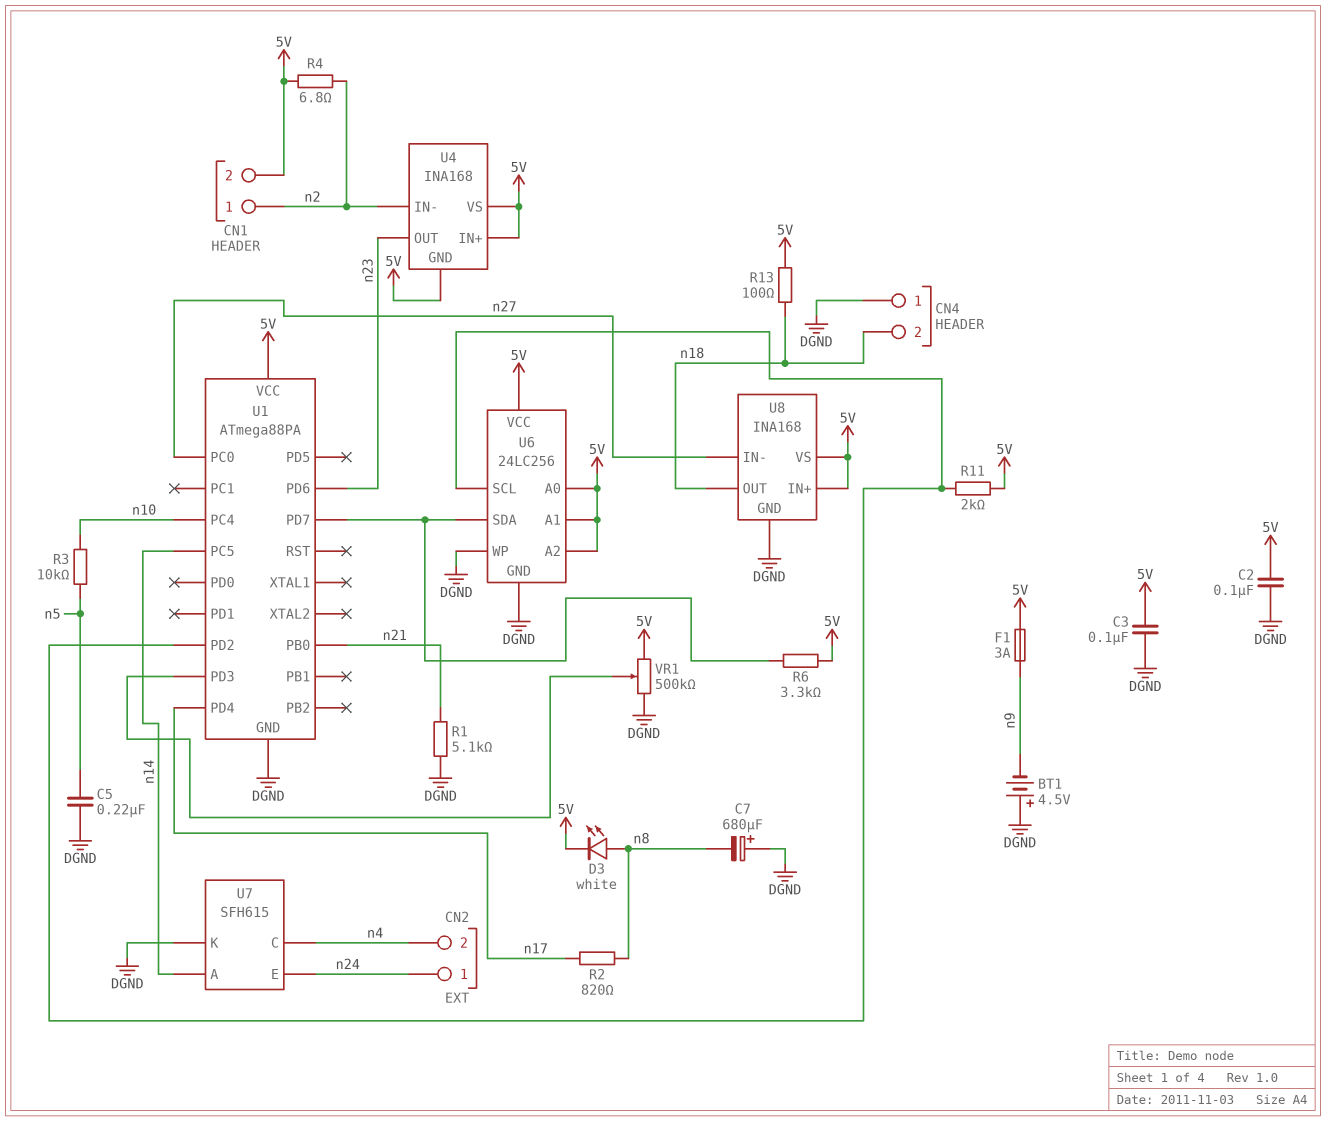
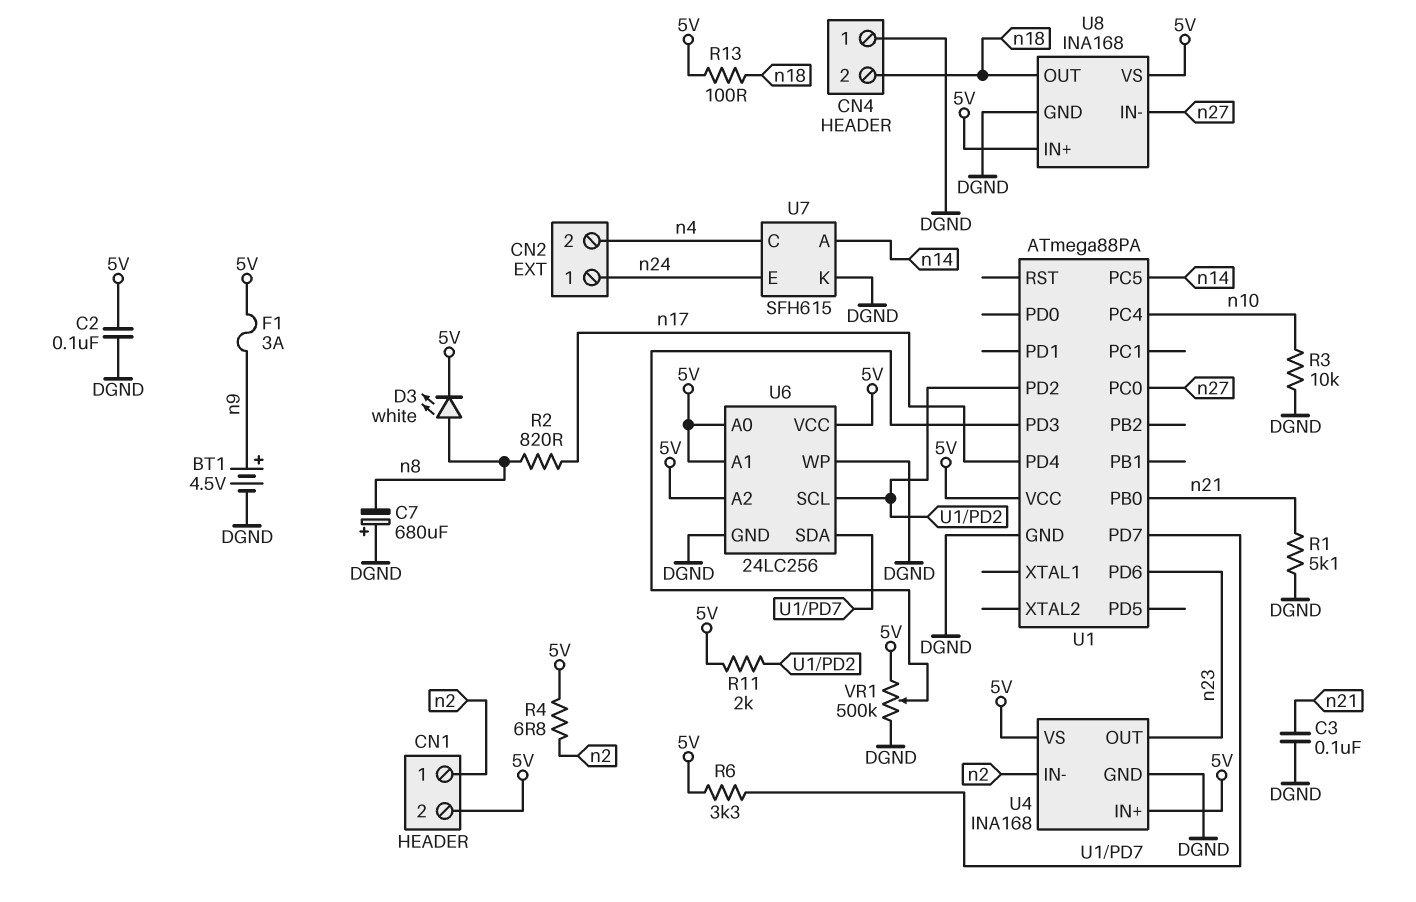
BT1: 4.5V (plus DGND, minus n9) -> 4.5V (plus n9, minus DGND)
C3: 100nF (5V, DGND) -> 100nF (DGND, n21)
C5: 220nF (DGND, n5) -> none
R3: 10k (n5, n10) -> 10k (DGND, n10)
U4 pin GND: 5V -> DGND

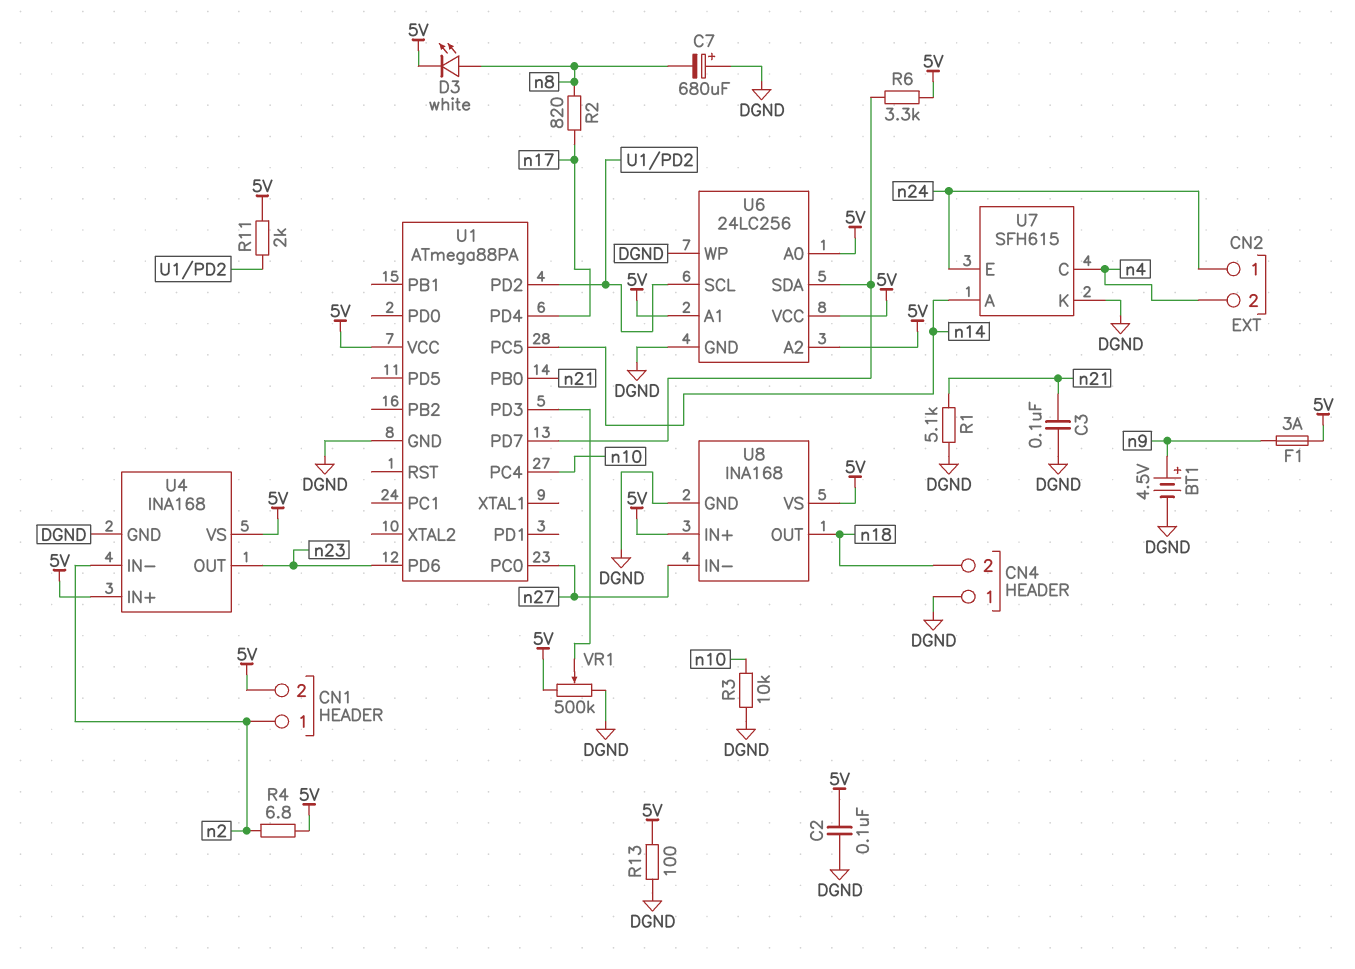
R13: 100 (5V, n18) -> 100 (5V, DGND)

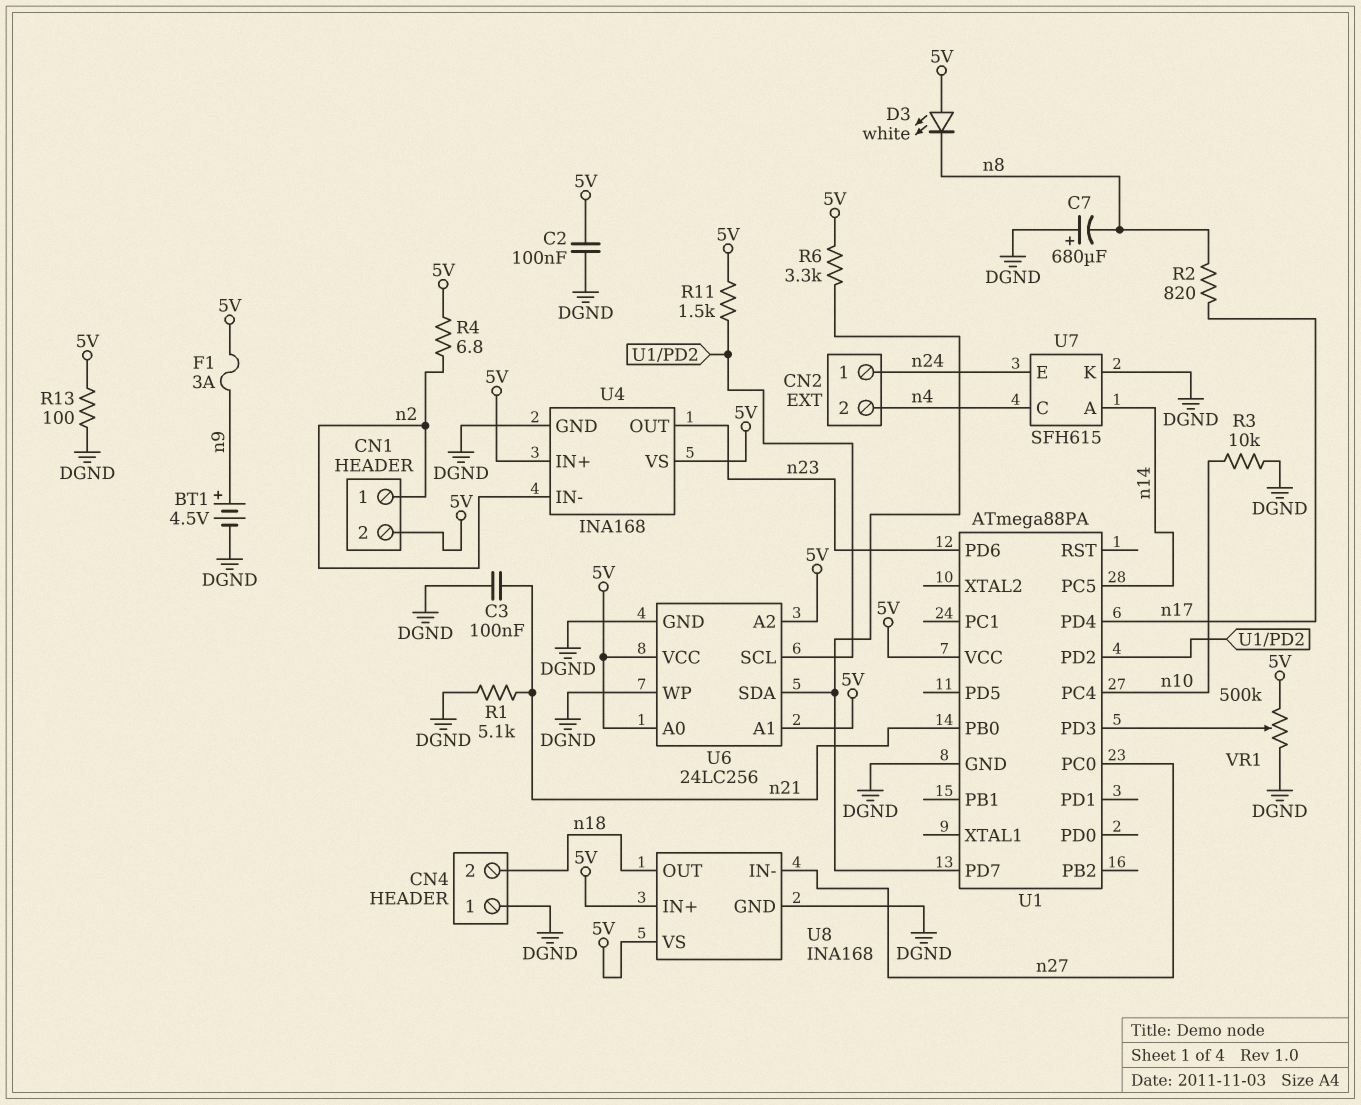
D3: LED white (A n8, K 5V) -> LED white (A 5V, K n8)
R11: 2k (5V, U1/PD2) -> 1.5k (5V, U1/PD2)

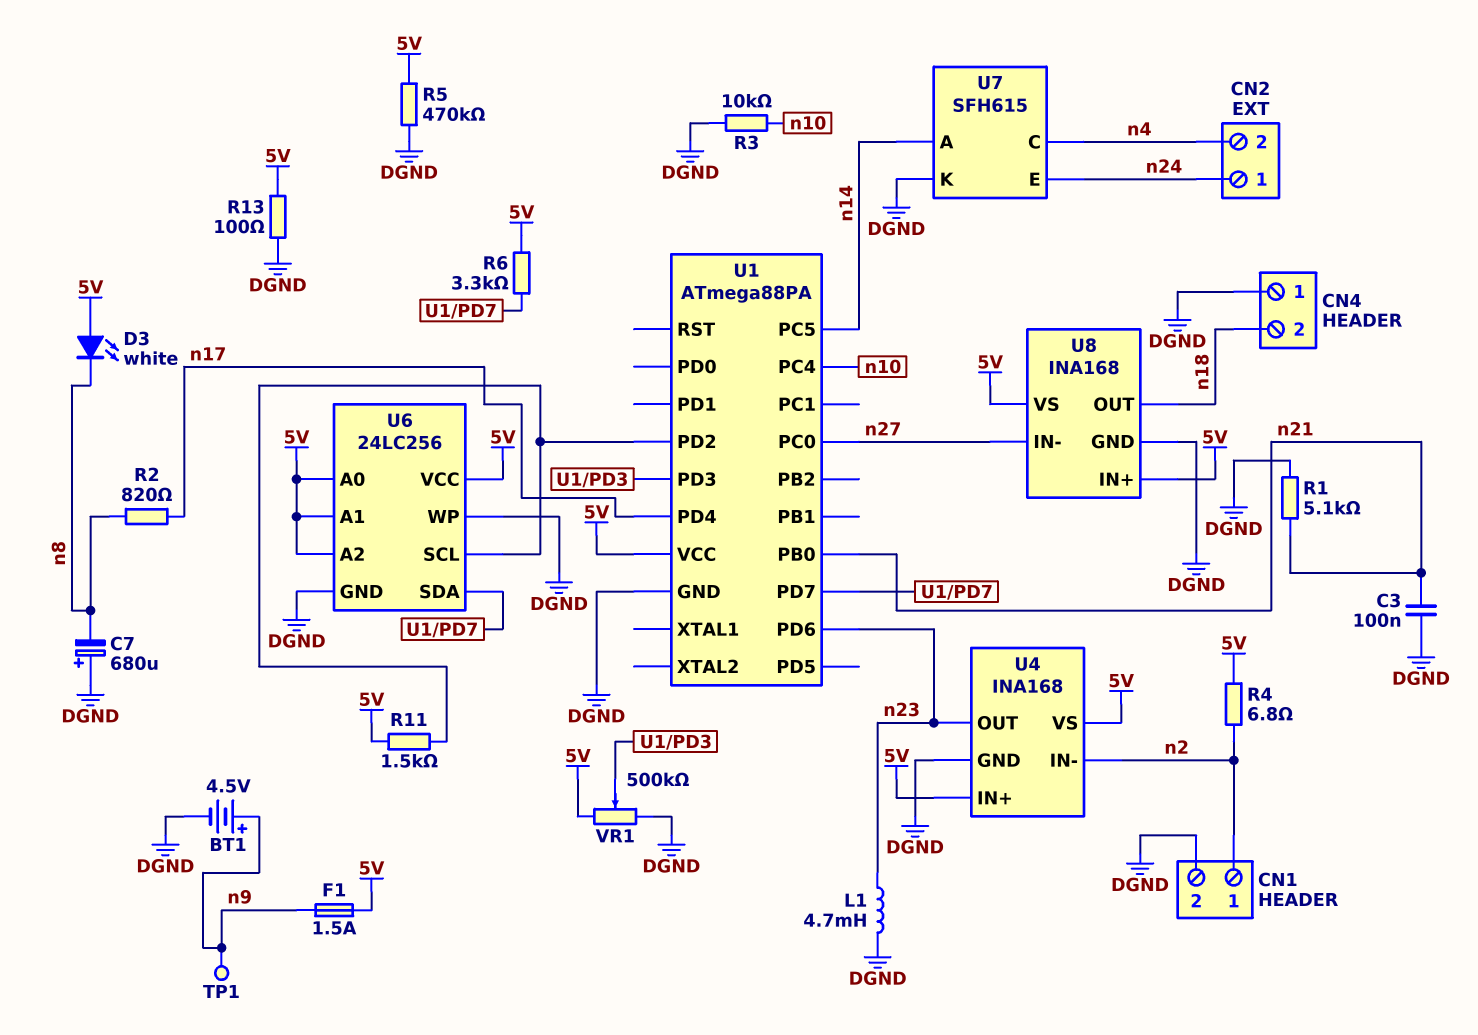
C2: 100nF (5V, DGND) -> none
CN1 pin 2: 5V -> DGND
F1: 3A (5V, n9) -> 1.5A (5V, n9)
L1: none -> 4.7mH (DGND, n23)
R5: none -> 470k (5V, DGND)
TP1: none -> test point (n9)

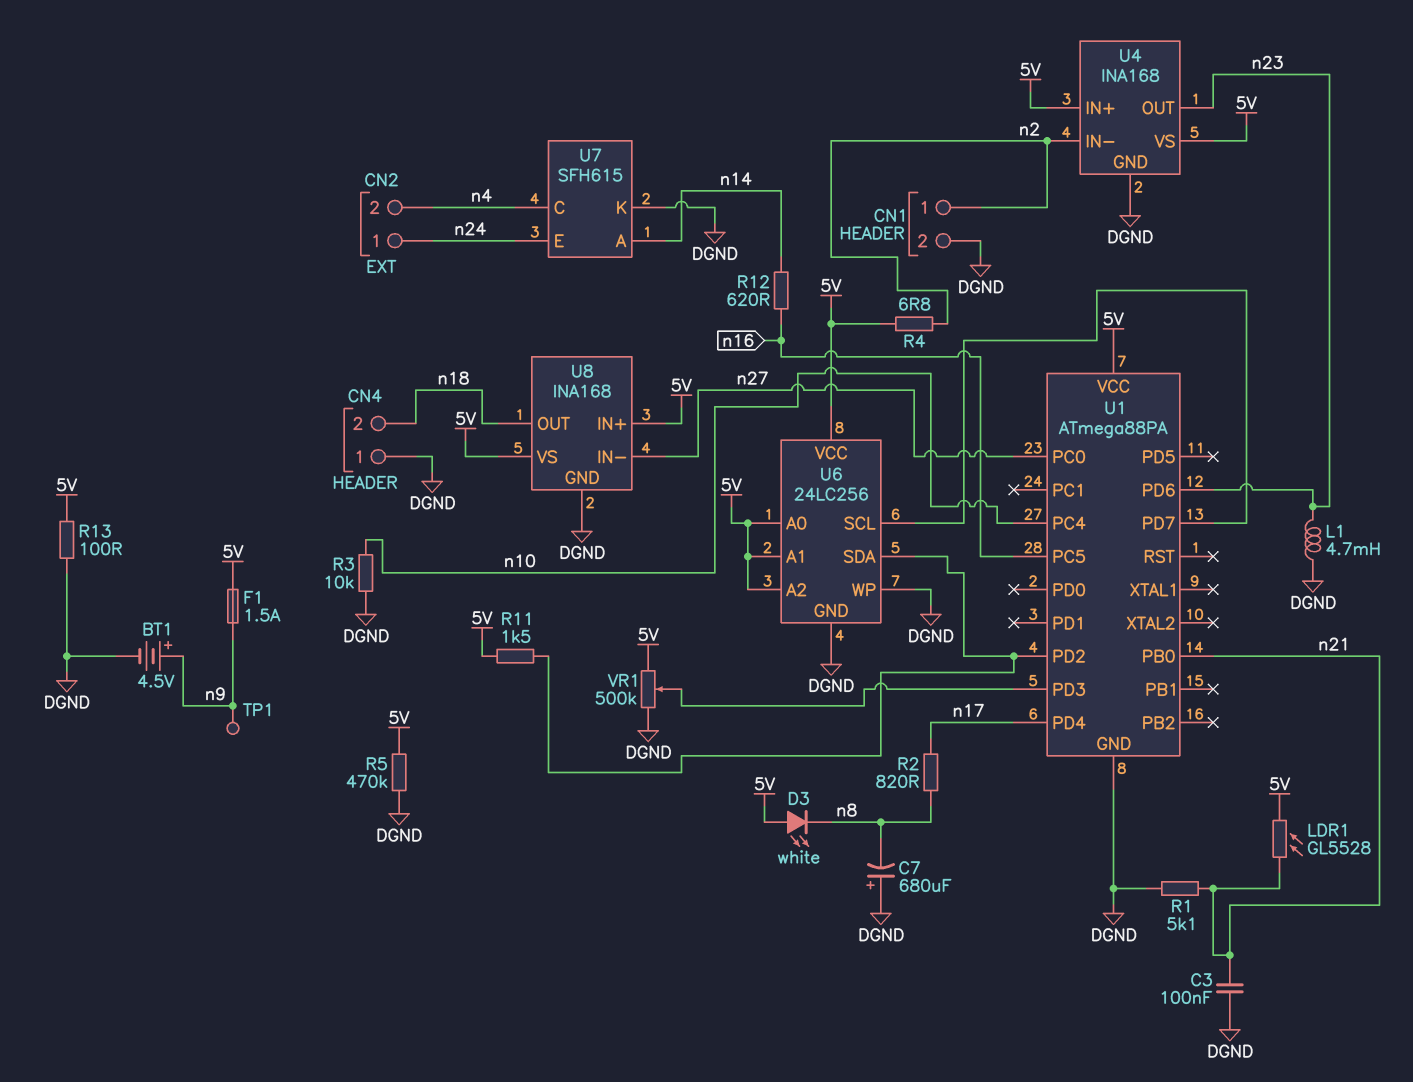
LDR1: none -> GL5528 (5V, n21)
R6: 3.3k (5V, U1/PD7) -> none
R12: none -> 620 (n14, n16)
U1 pin PC5: n14 -> n16
U6 pin SCL: U1/PD2 -> U1/PD7
U6 pin SDA: U1/PD7 -> U1/PD2

